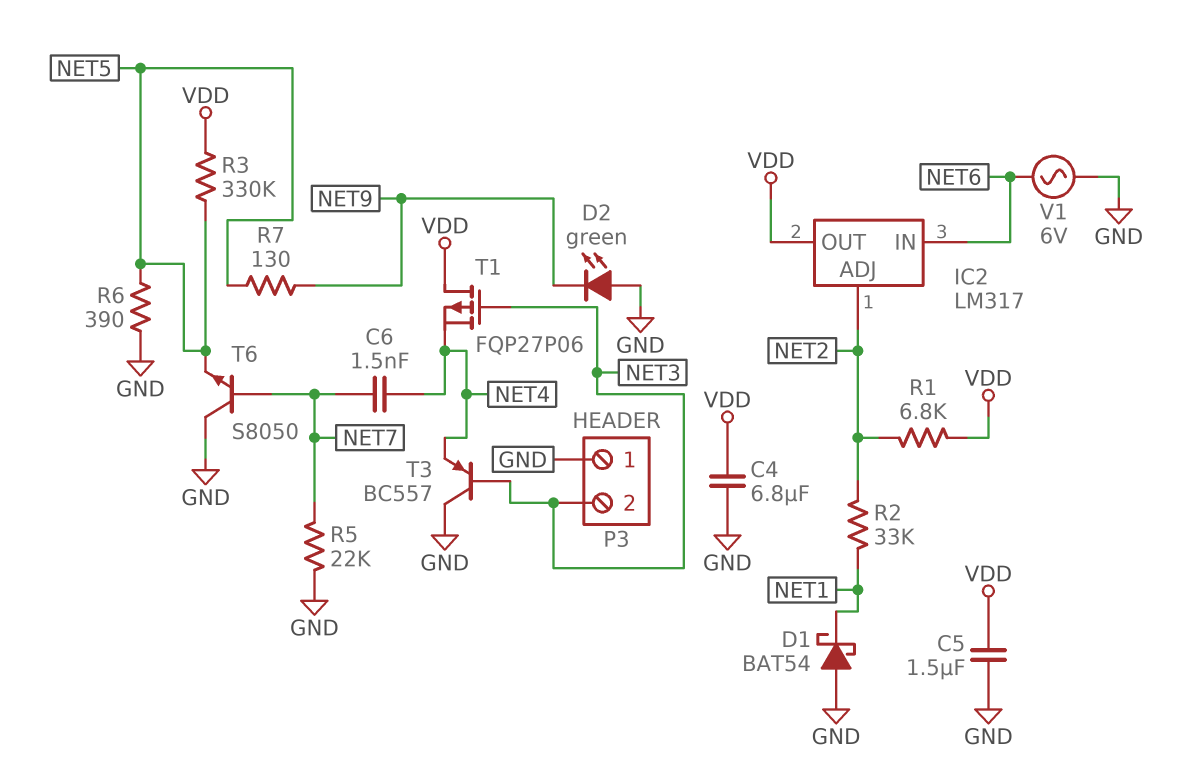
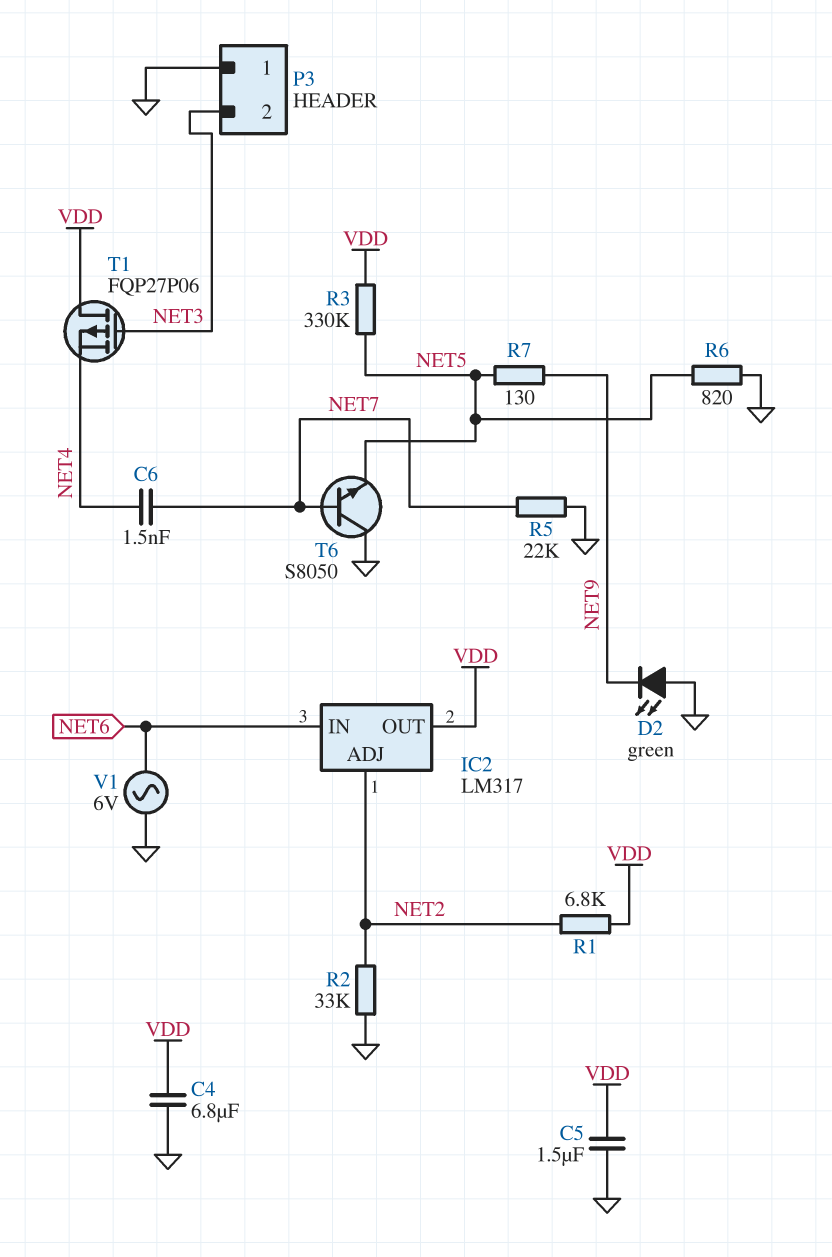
D1: schottky BAT54 (A GND, K NET1) -> none
R2: 33k (NET1, NET2) -> 33k (GND, NET2)
R6: 390 (GND, NET5) -> 820 (GND, NET5)
T3: PNP BC557 (B NET3, C GND, E NET4) -> none

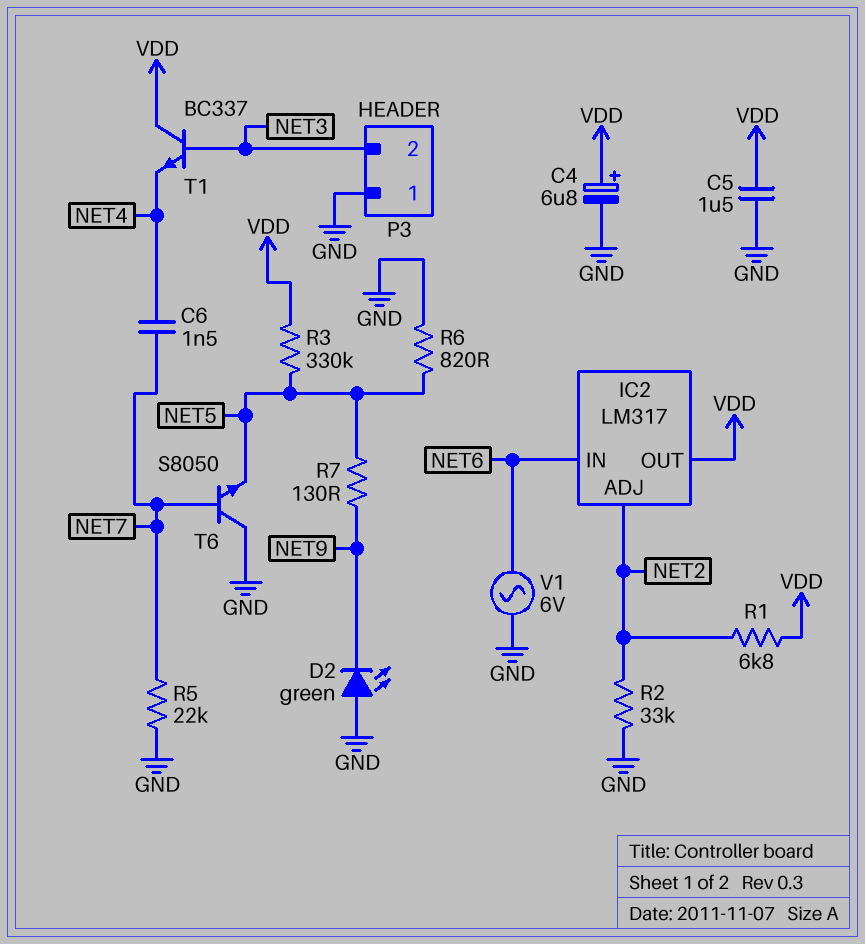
C4: 6.8uF (GND, VDD) -> 6.8uF (plus VDD, minus GND)
T1: PMOS FQP27P06 (G NET3, D VDD, S NET4) -> NPN BC337 (B NET3, C VDD, E NET4)

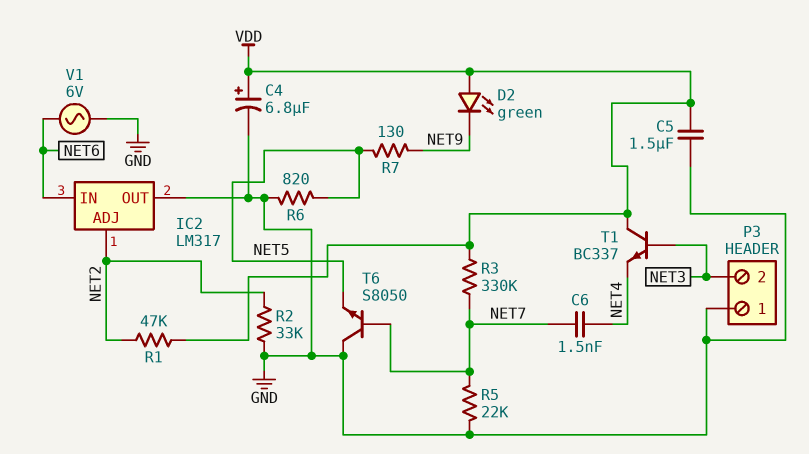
D2: LED green (A GND, K NET9) -> LED green (A VDD, K NET9)
IC2 pin OUT: VDD -> GND
R1: 6.8k (NET2, VDD) -> 47k (NET2, VDD)
R3: 330k (NET5, VDD) -> 330k (NET7, VDD)

